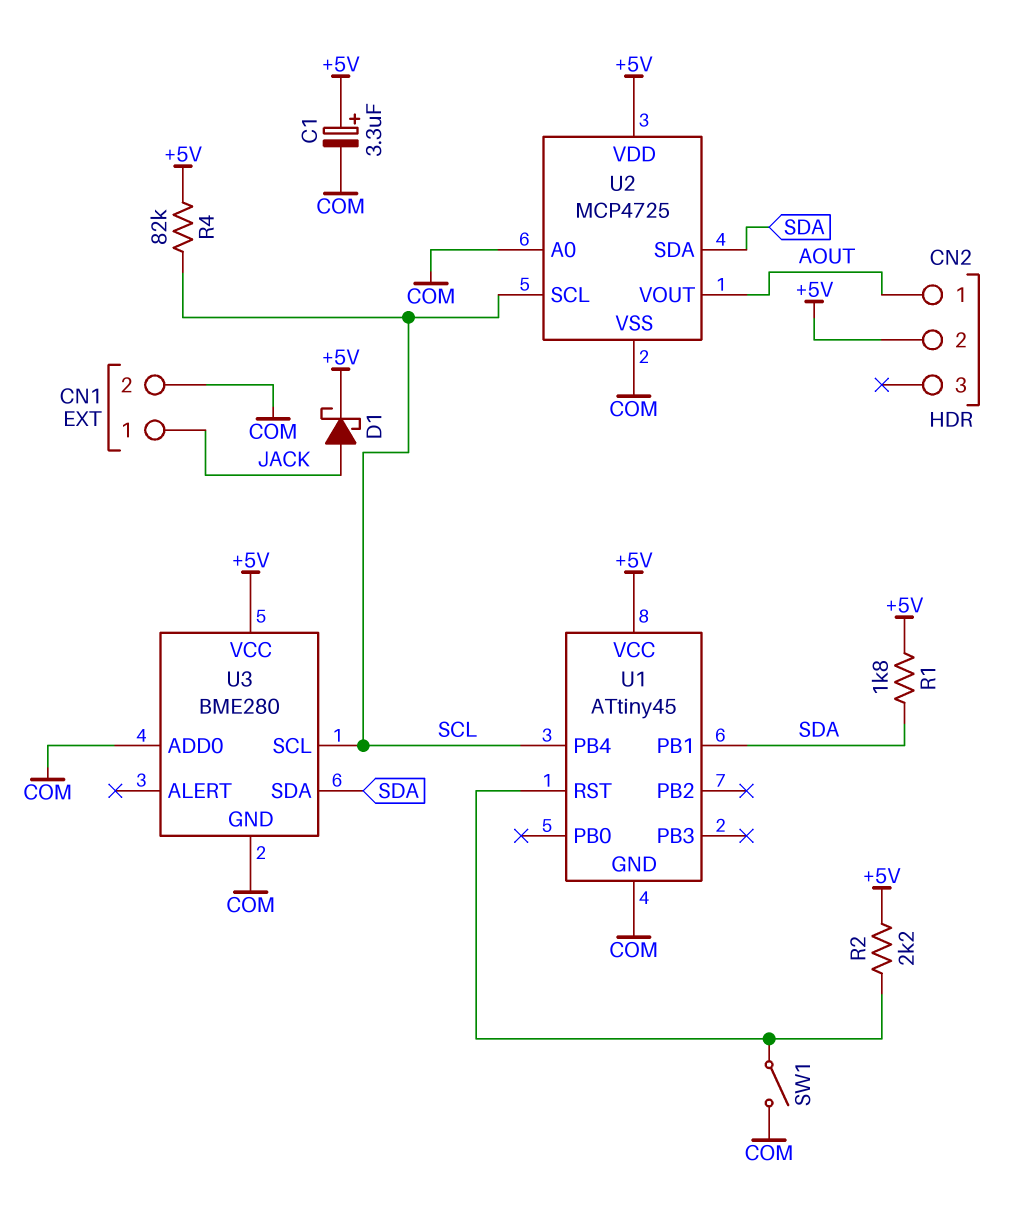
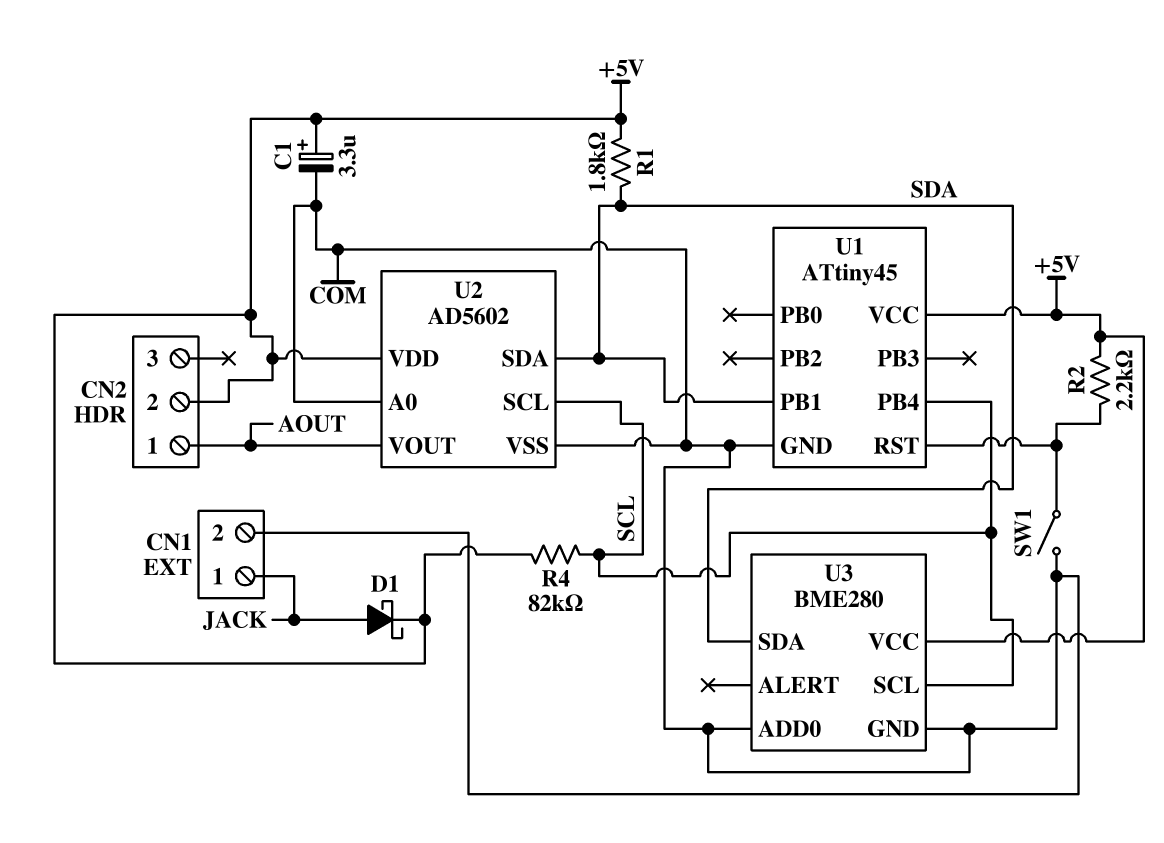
U2: MCP4725 -> AD5602

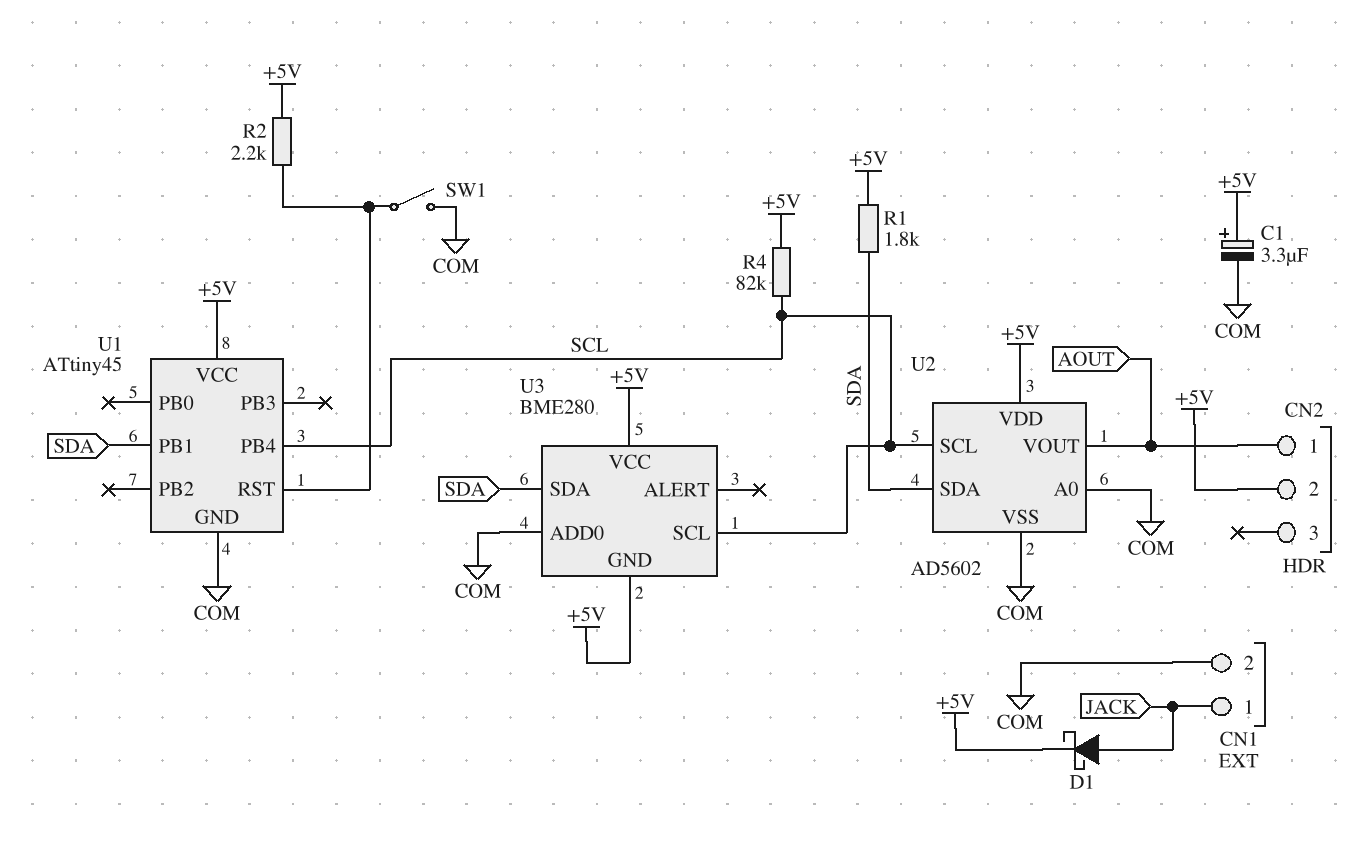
U3 pin GND: COM -> +5V

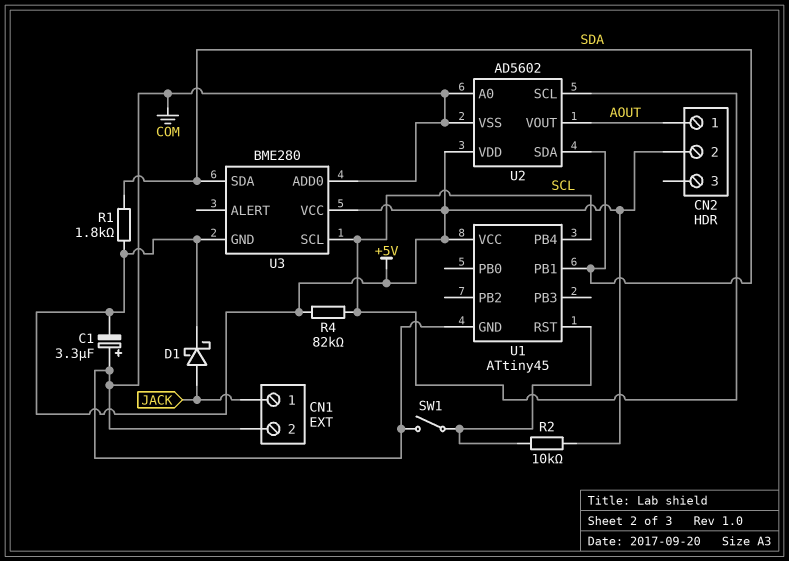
C1: 3.3uF (plus +5V, minus COM) -> 3.3uF (plus COM, minus +5V)
R2: 2.2k (+5V, U1/RST) -> 10k (+5V, U1/RST)

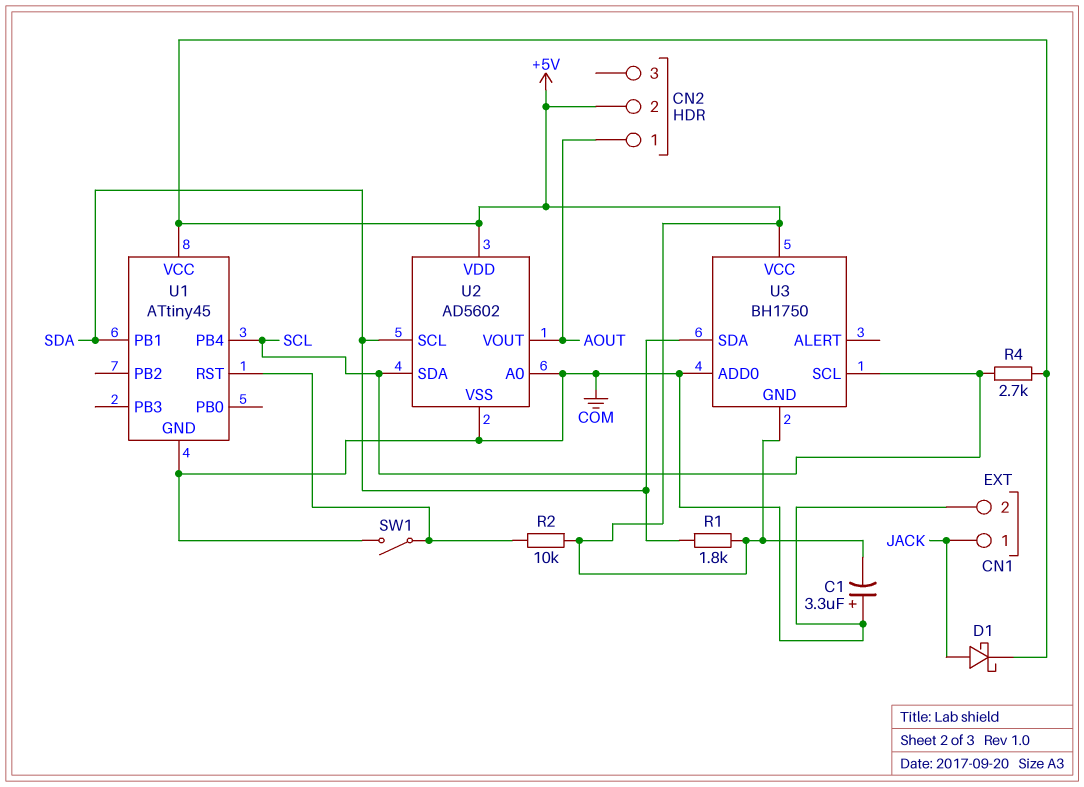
R4: 82k (+5V, SCL) -> 2.7k (+5V, SCL)
U2 pin SCL: SCL -> SDA
U2 pin SDA: SDA -> SCL
U3: BME280 -> BH1750

